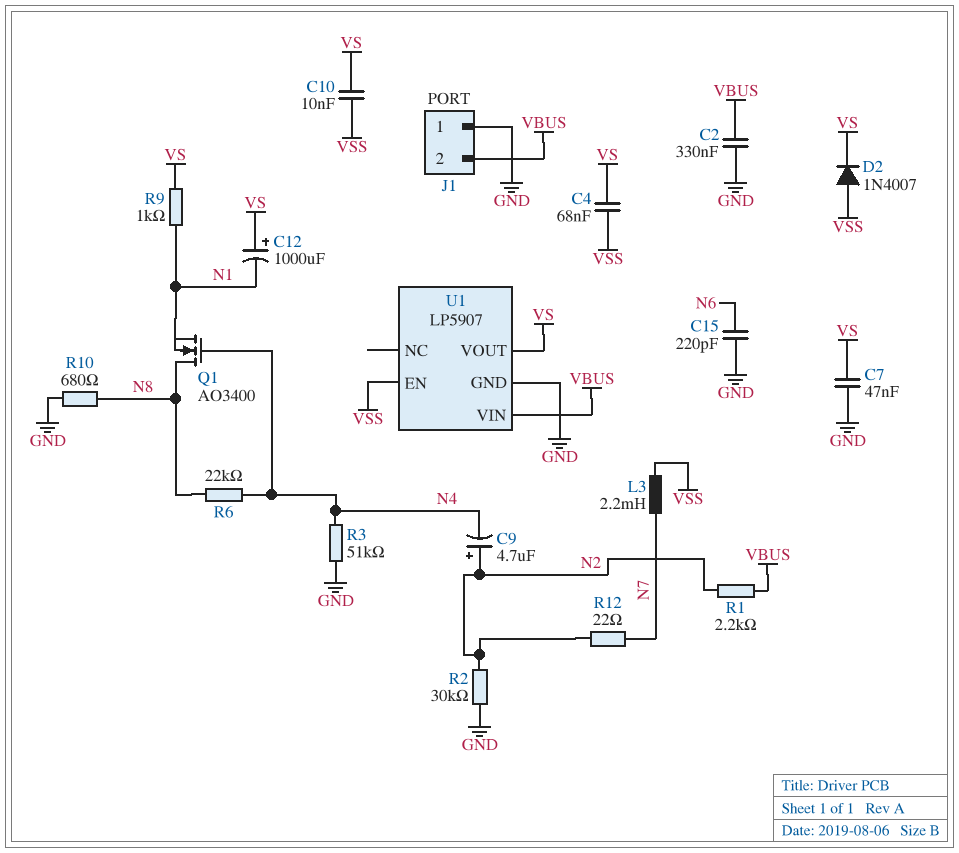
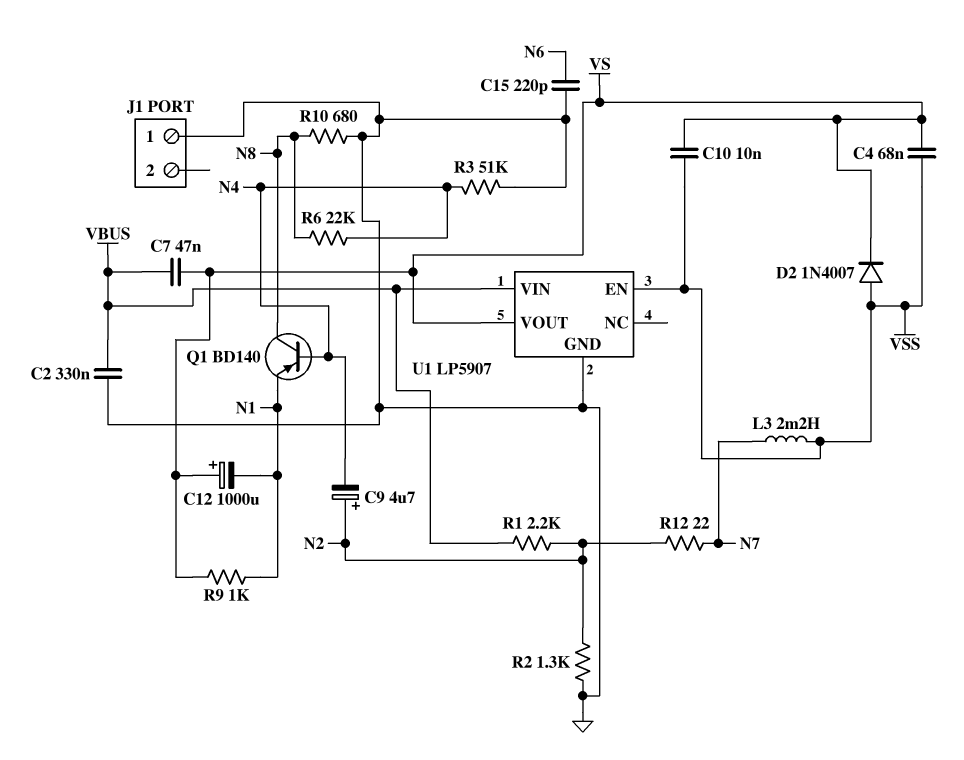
C7: 47nF (GND, VS) -> 47nF (VBUS, VS)
J1 pin 2: VBUS -> none
Q1: NMOS AO3400 (G N4, D N8, S N1) -> PNP BD140 (B N4, C N8, E N1)
R2: 30k (GND, N2) -> 1.3k (GND, N2)

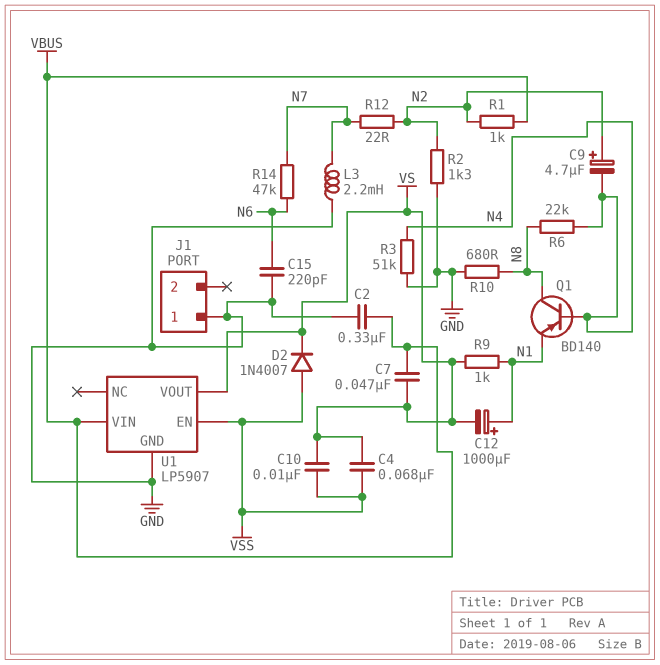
C12: 1000uF (plus VS, minus N1) -> 1000uF (plus N1, minus VS)
L3: 2.2mH (N7, VSS) -> 2.2mH (GND, N7)
R1: 2.2k (N2, VBUS) -> 1k (N2, VBUS)
R14: none -> 47k (N6, N7)

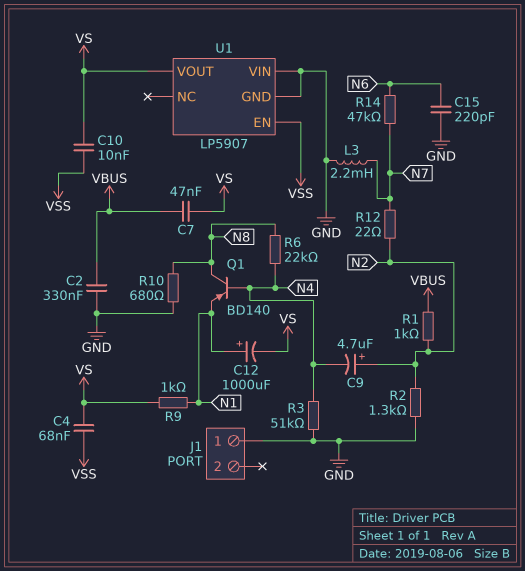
D2: diode 1N4007 (A VSS, K VS) -> none
U1 pin VIN: VBUS -> GND

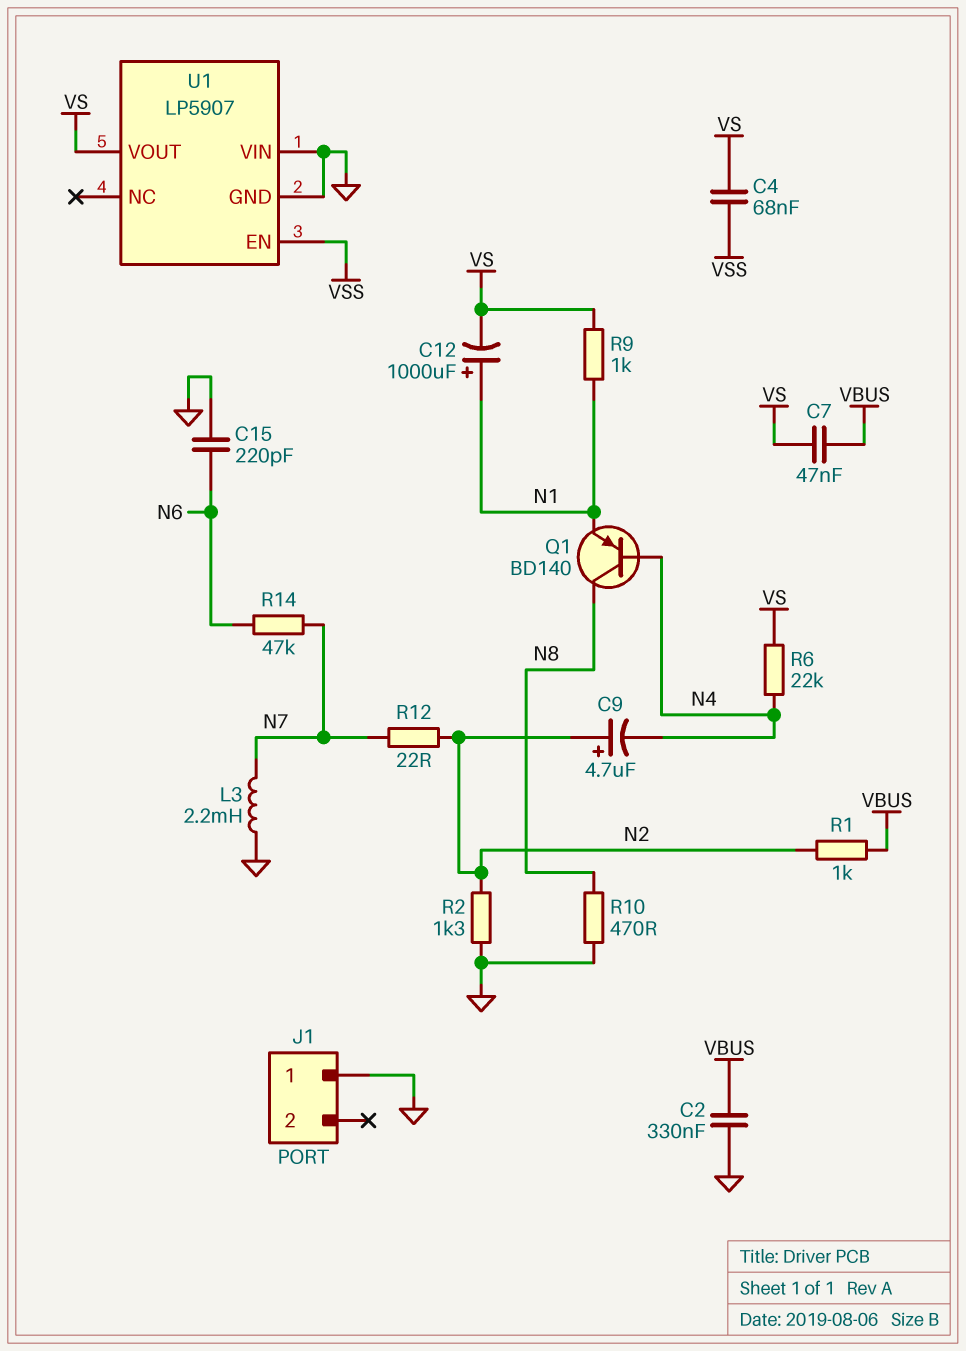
C10: 10nF (VS, VSS) -> none
R3: 51k (GND, N4) -> none
R6: 22k (N4, N8) -> 22k (N4, VS)
R10: 680 (GND, N8) -> 470 (GND, N8)

